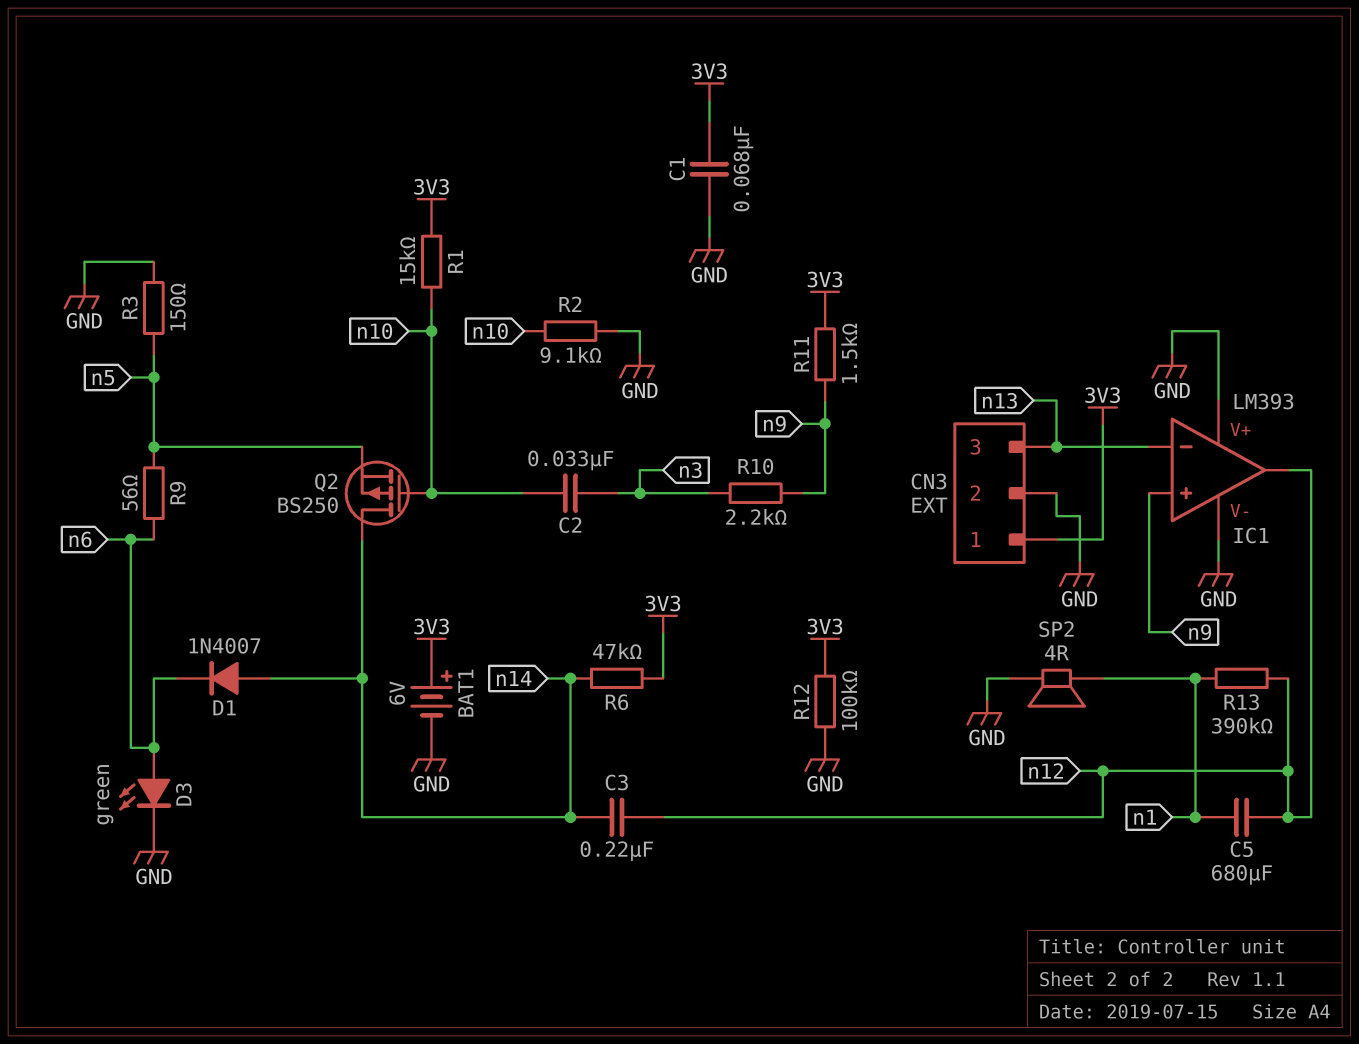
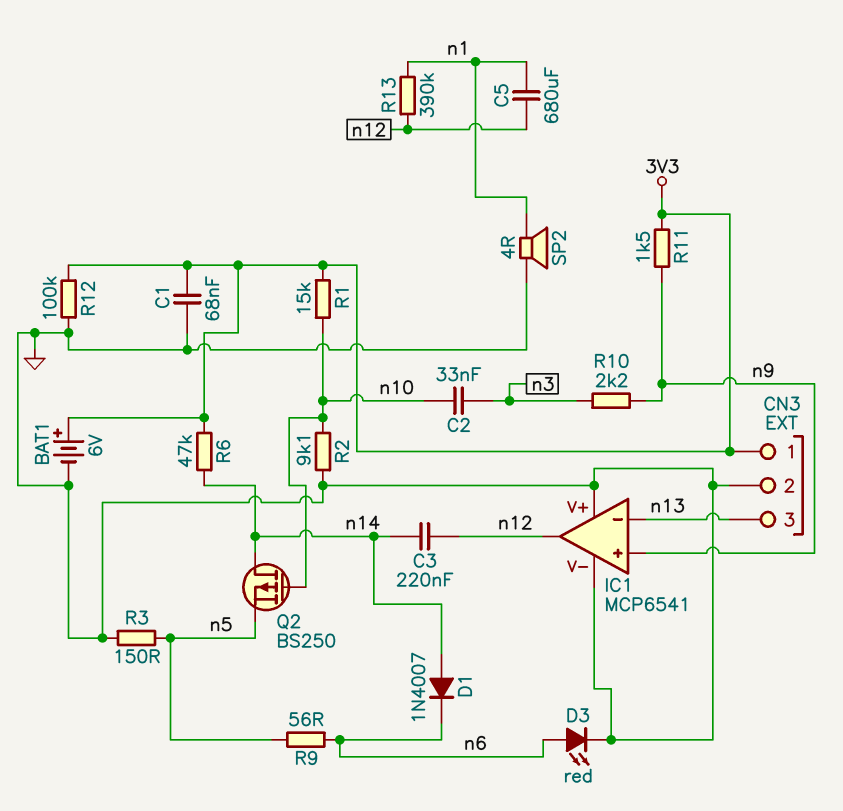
D3: LED green (A n6, K GND) -> LED red (A n6, K GND)
IC1: LM393 -> MCP6541

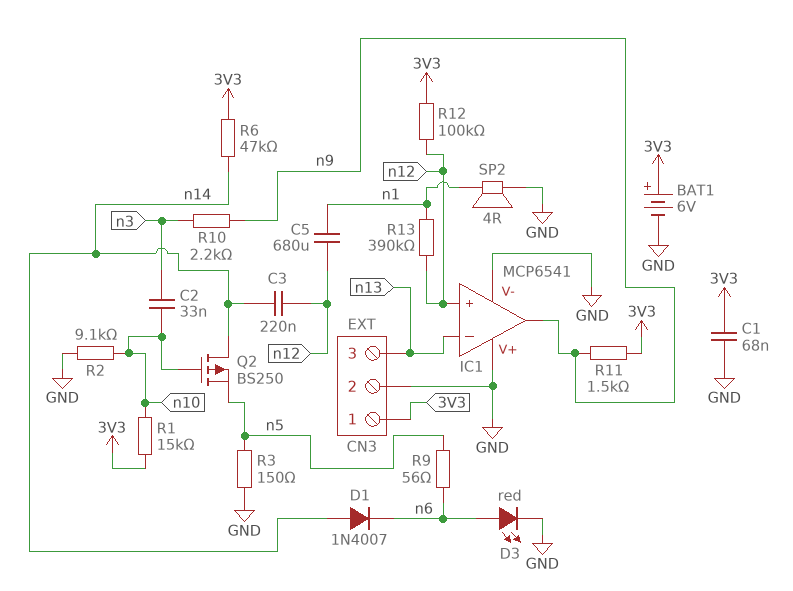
IC1 pin in+: n9 -> n12
IC1 pin out: n12 -> n9
R12: 100k (3V3, GND) -> 100k (3V3, n12)

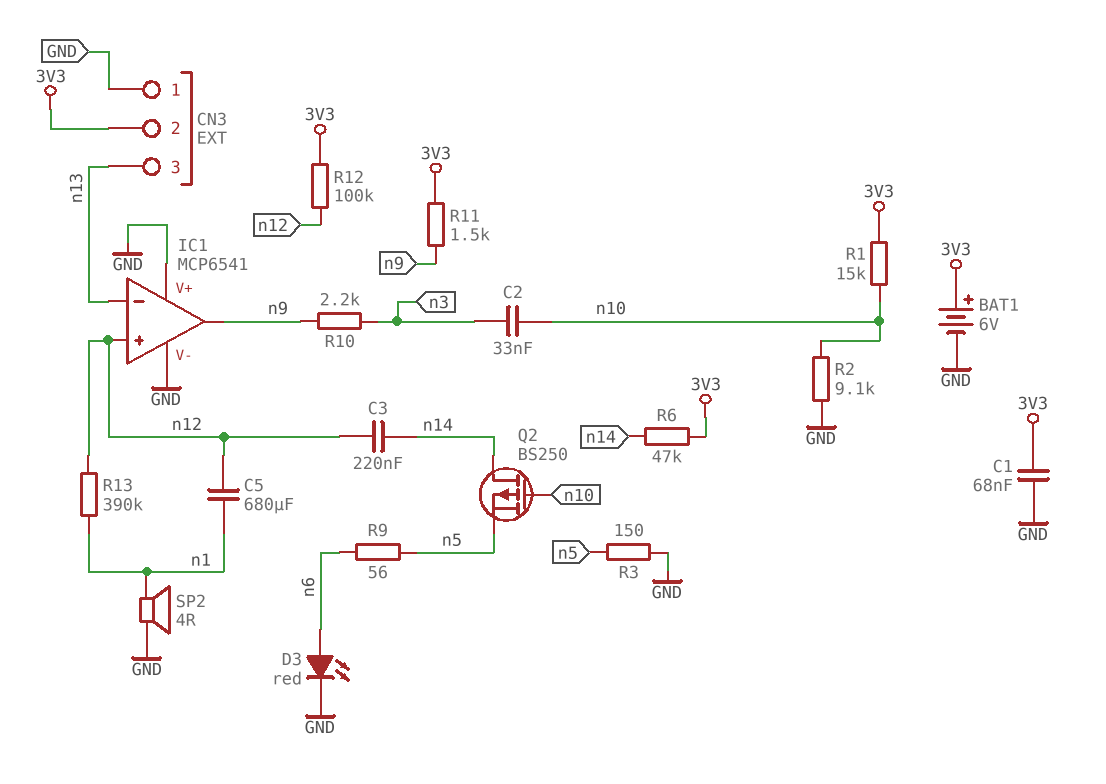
CN3 pin 1: 3V3 -> GND
CN3 pin 2: GND -> 3V3
D1: diode 1N4007 (A n14, K n6) -> none

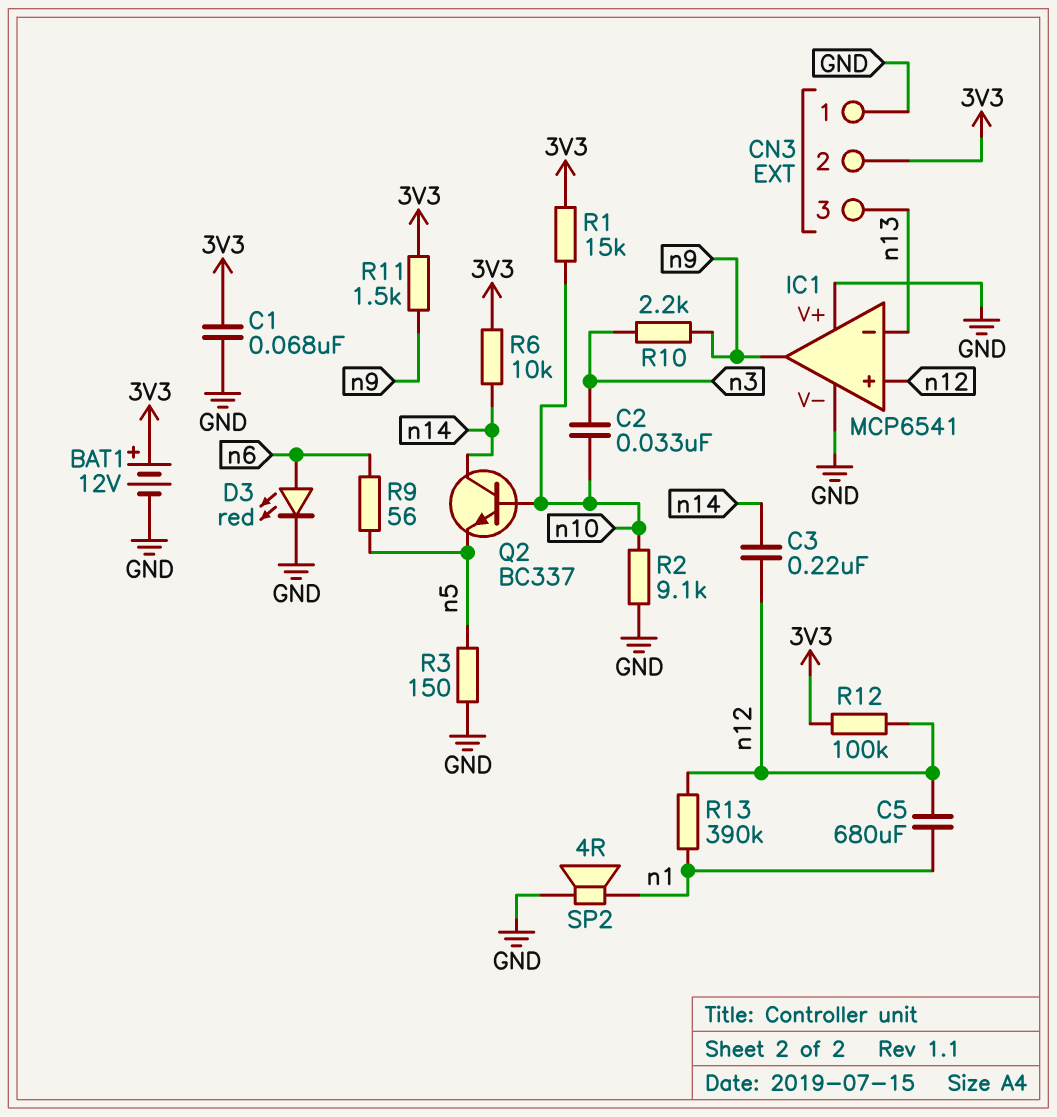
BAT1: 6V (plus 3V3, minus GND) -> 12V (plus 3V3, minus GND)
Q2: PMOS BS250 (G n10, D n14, S n5) -> NPN BC337 (B n10, C n14, E n5)
R6: 47k (3V3, n14) -> 10k (3V3, n14)

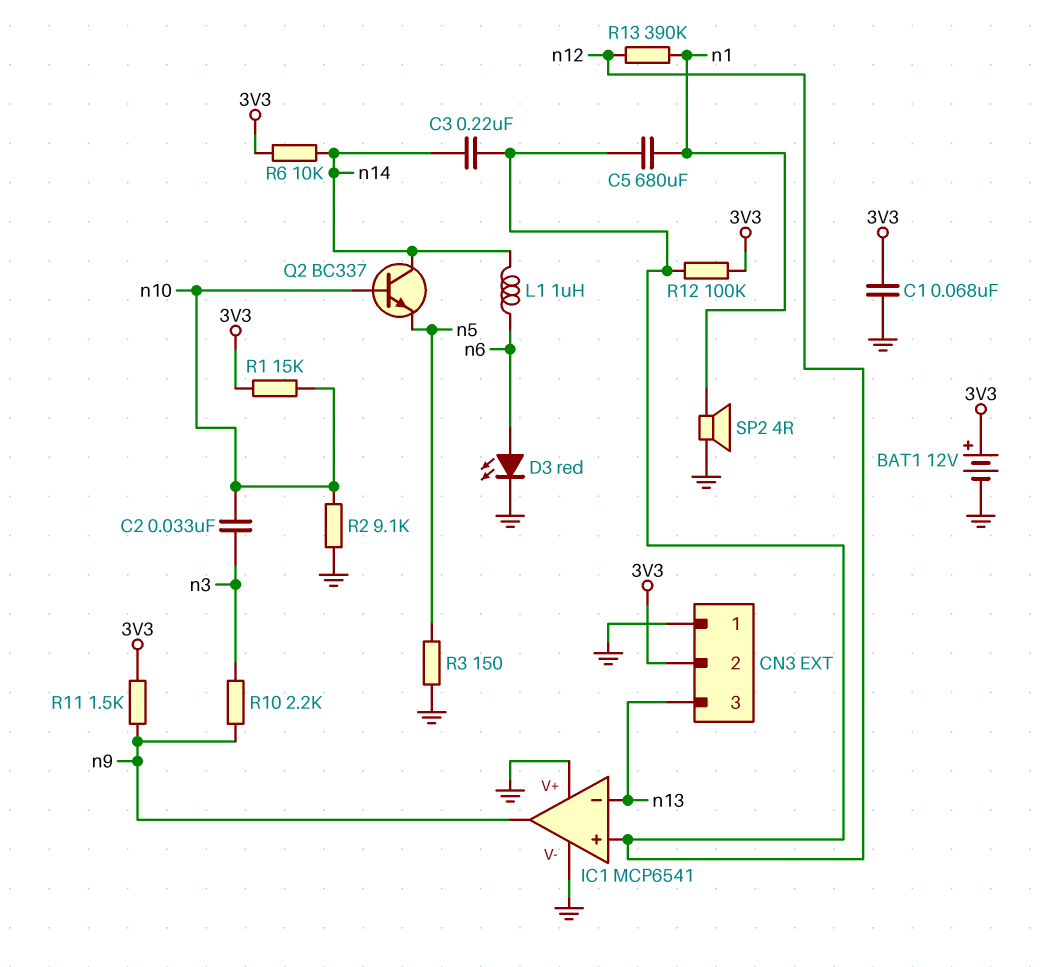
L1: none -> 1uH (n6, n14)
R9: 56 (n5, n6) -> none

